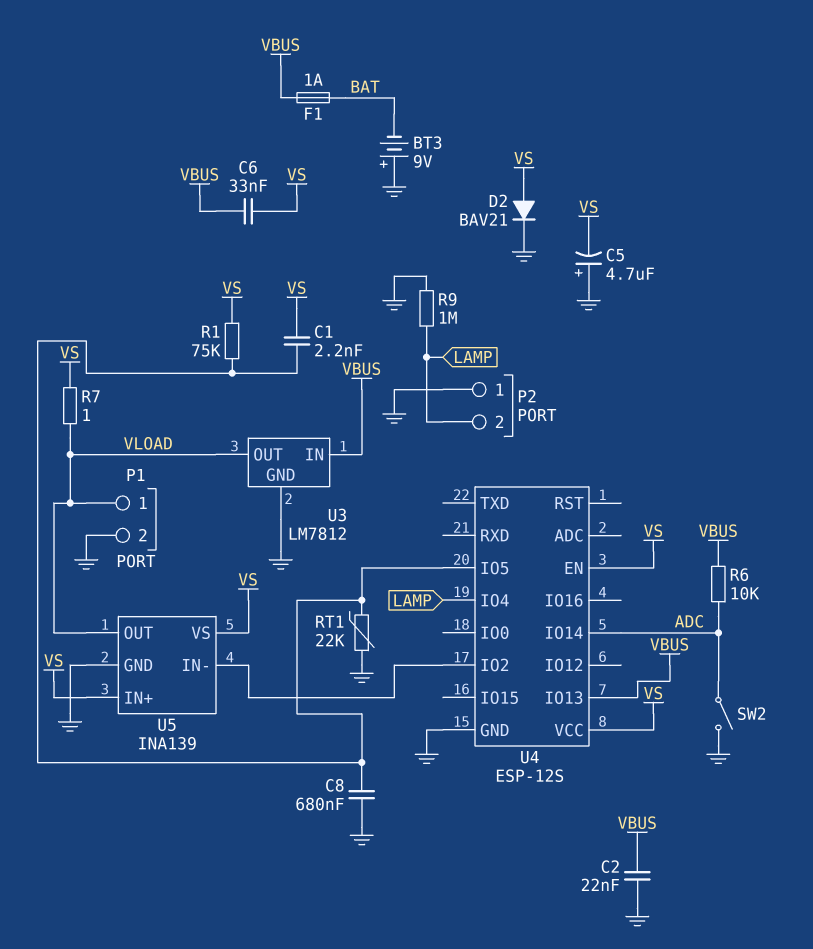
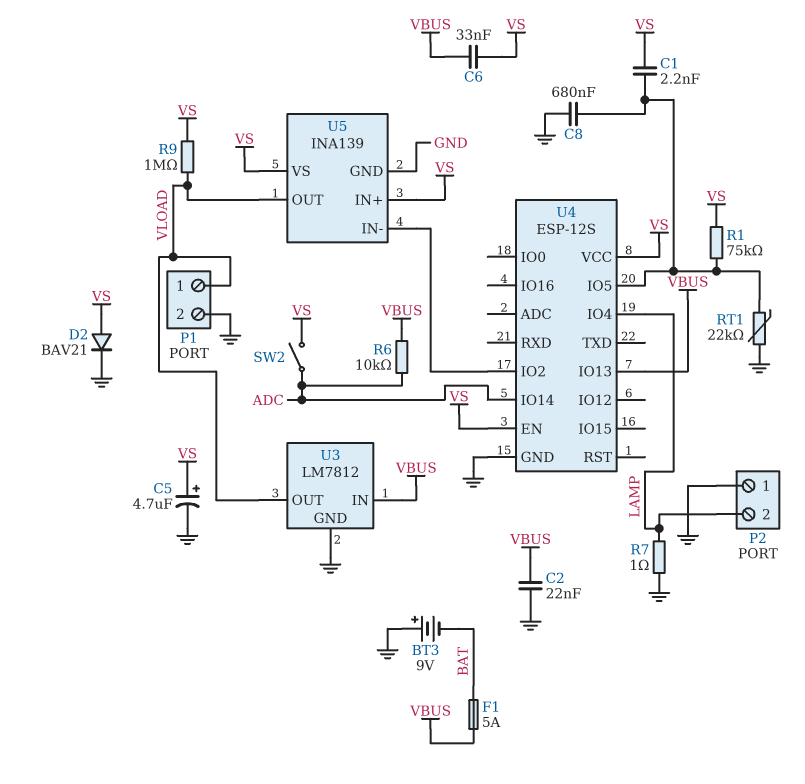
C5: 4.7uF (plus GND, minus VS) -> 4.7uF (plus VS, minus GND)
F1: 1A (BAT, VBUS) -> 5A (BAT, VBUS)
R7: 1 (VLOAD, VS) -> 1 (GND, LAMP)
R9: 1M (GND, LAMP) -> 1M (VLOAD, VS)
SW2: switch (ADC, GND) -> switch (ADC, VS)

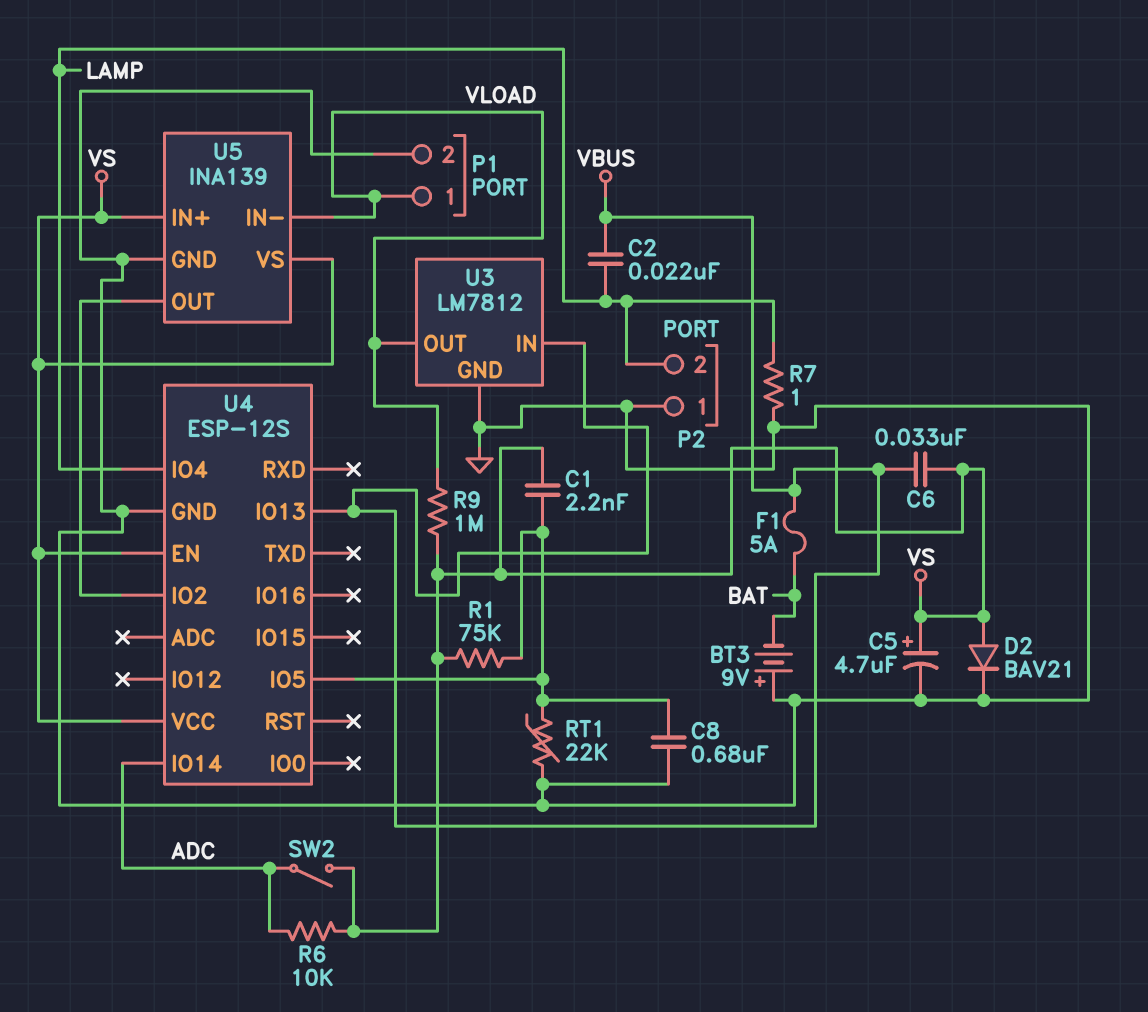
C2: 22nF (GND, VBUS) -> 22nF (LAMP, VBUS)
R6: 10k (ADC, VBUS) -> 10k (ADC, VS)
U5 pin IN-: U4/IO2 -> VLOAD
U5 pin OUT: VLOAD -> U4/IO2

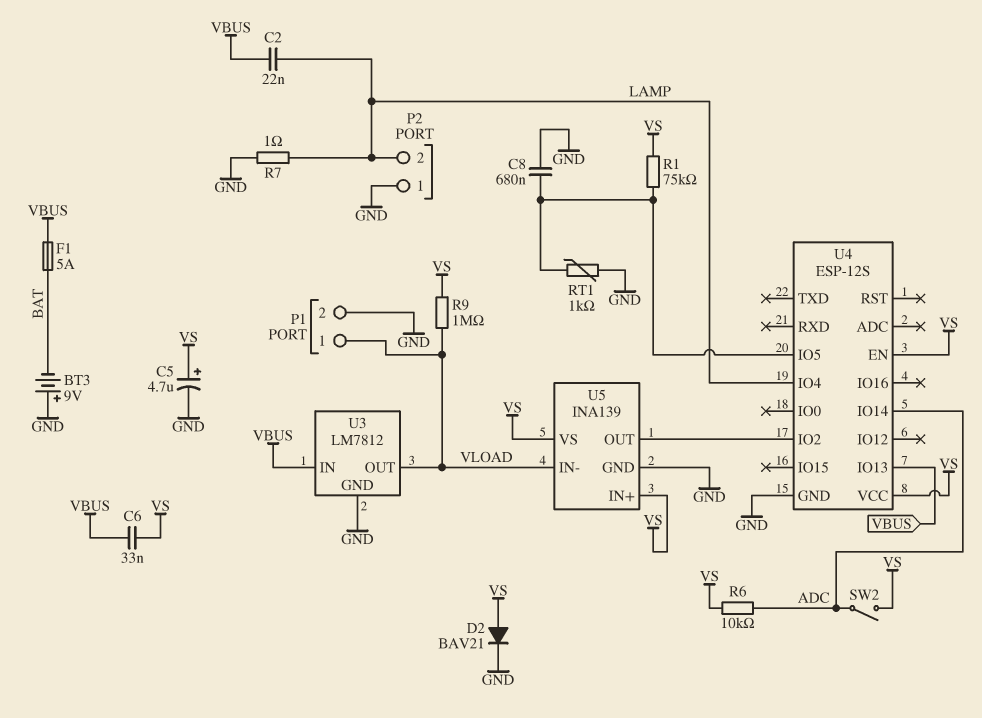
C1: 2.2nF (U4/IO5, VS) -> none
RT1: 22k (GND, U4/IO5) -> 1k (GND, U4/IO5)

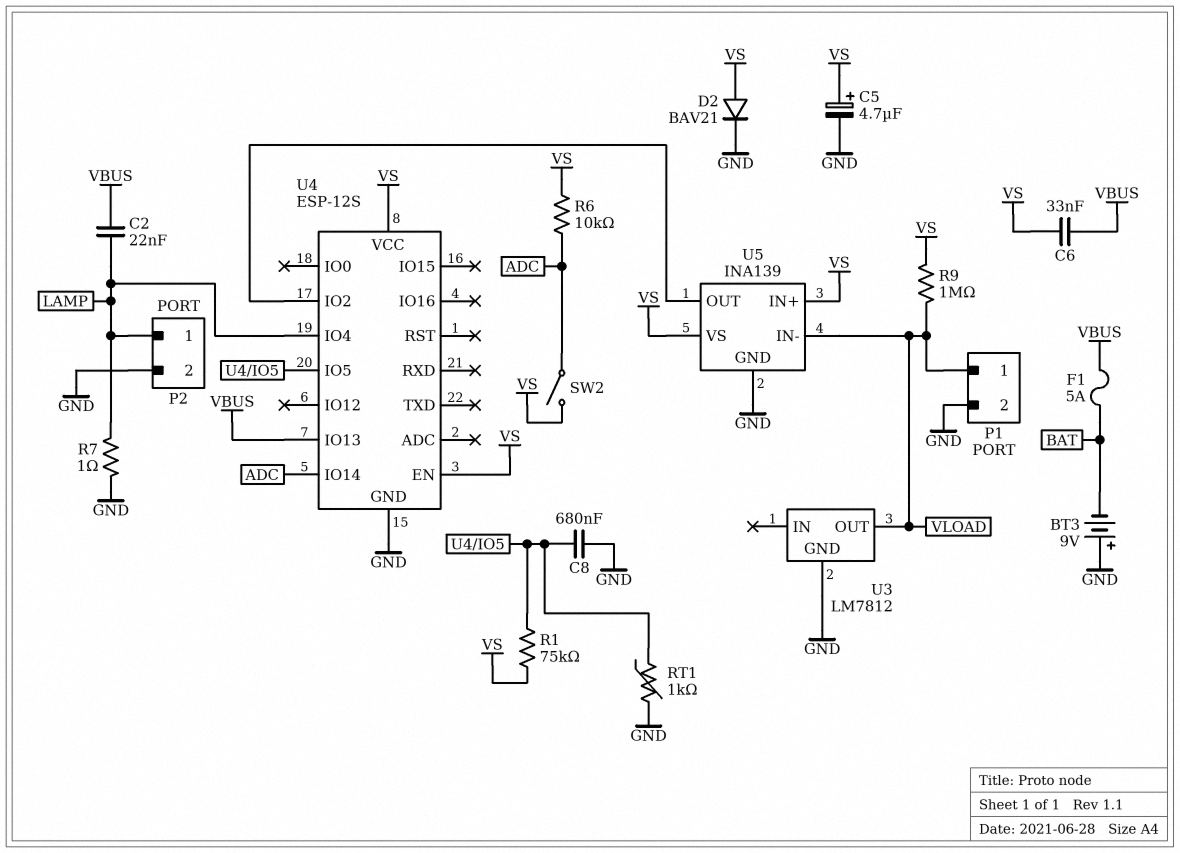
P2 pin 1: GND -> LAMP
P2 pin 2: LAMP -> GND
U3 pin IN: VBUS -> none

